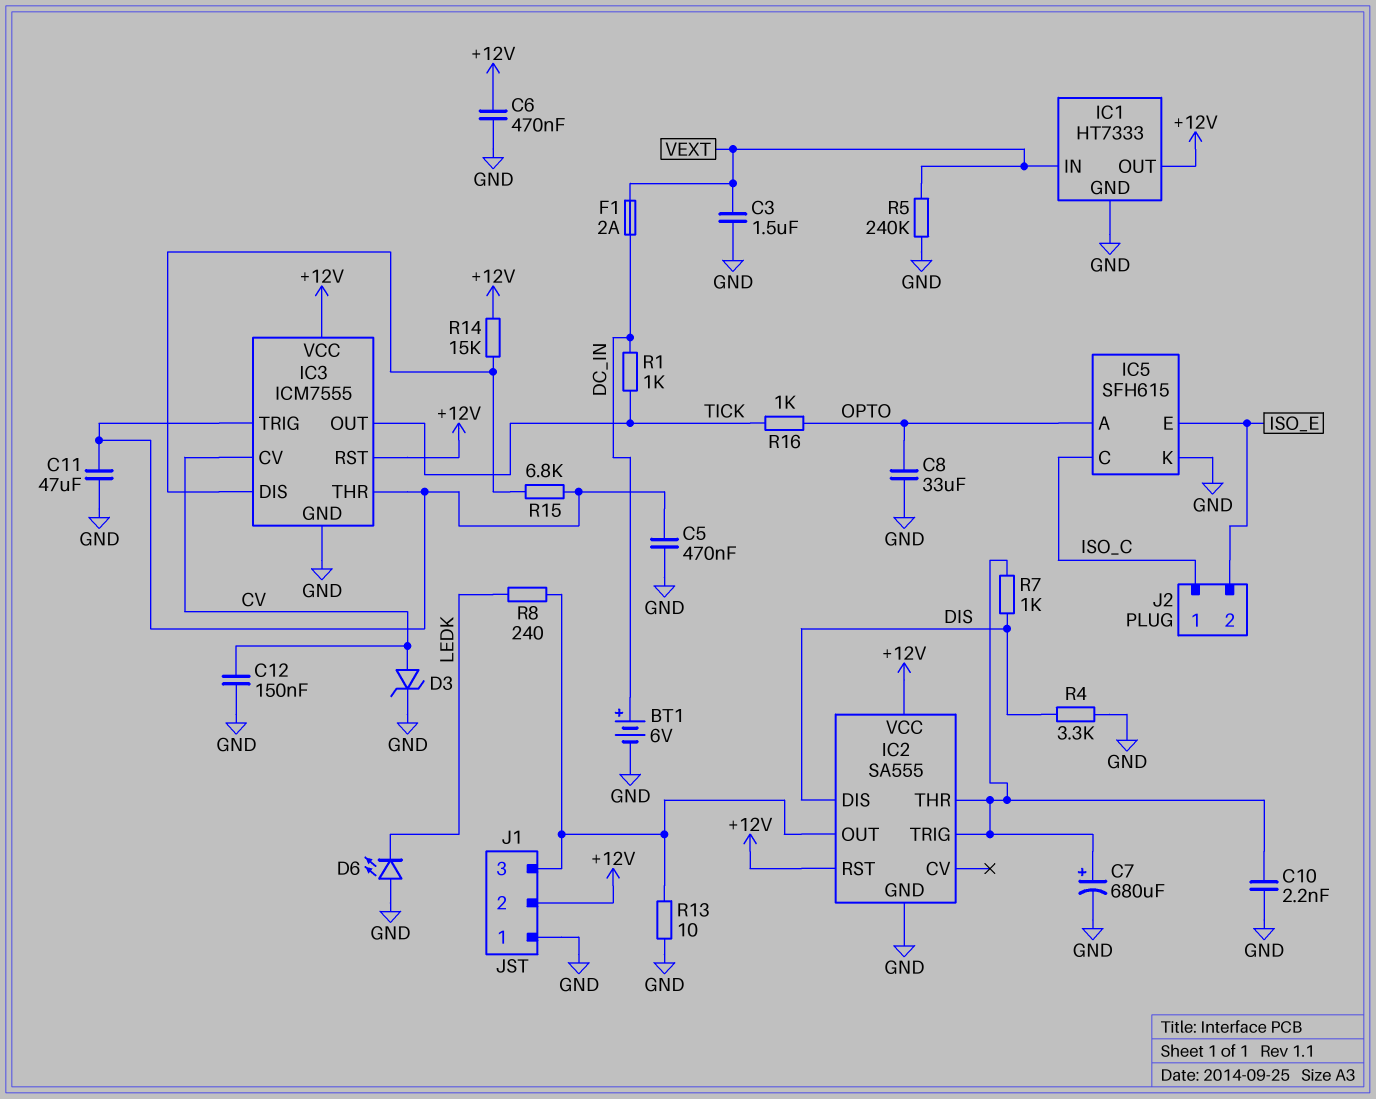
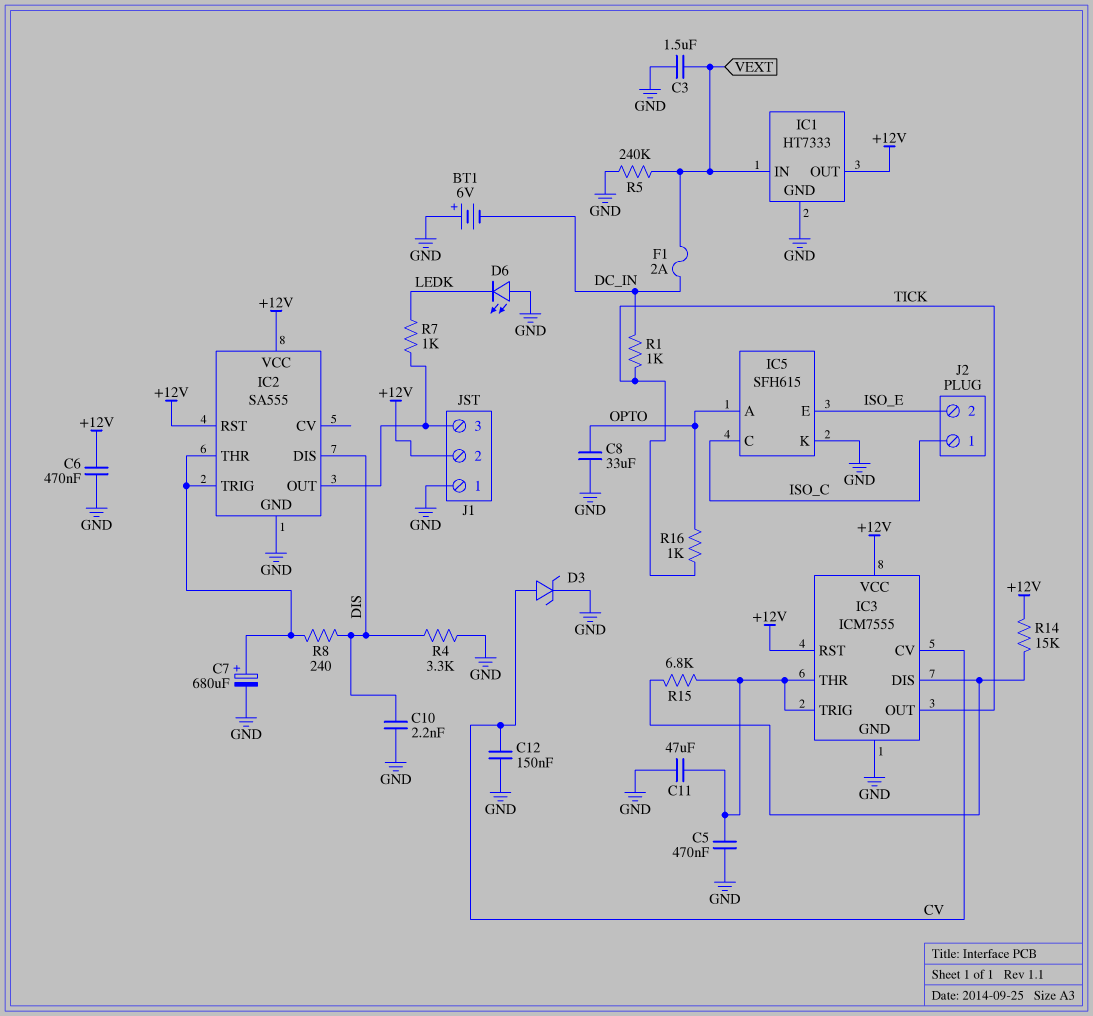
BT1: 6V (plus DC_IN, minus GND) -> 6V (plus GND, minus DC_IN)
C10: 2.2nF (GND, IC2/THR) -> 2.2nF (DIS, GND)
R7: 1k (DIS, IC2/THR) -> 1k (IC2/OUT, LEDK)
R8: 240 (IC2/OUT, LEDK) -> 240 (DIS, IC2/THR)
R13: 10 (GND, IC2/OUT) -> none

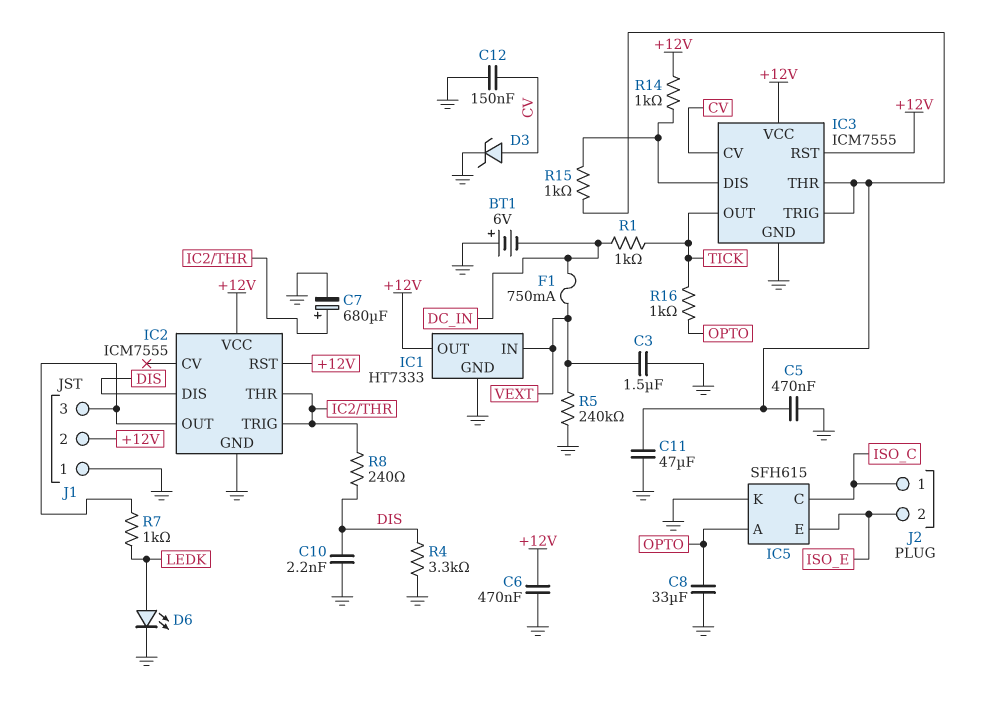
D6: LED (A GND, K LEDK) -> LED (A LEDK, K GND)
F1: 2A (DC_IN, VEXT) -> 750mA (DC_IN, VEXT)
IC2: SA555 -> ICM7555
R14: 15k (+12V, IC3/DIS) -> 1k (+12V, IC3/DIS)
R15: 6.8k (IC3/DIS, IC3/THR) -> 1k (IC3/DIS, IC3/THR)

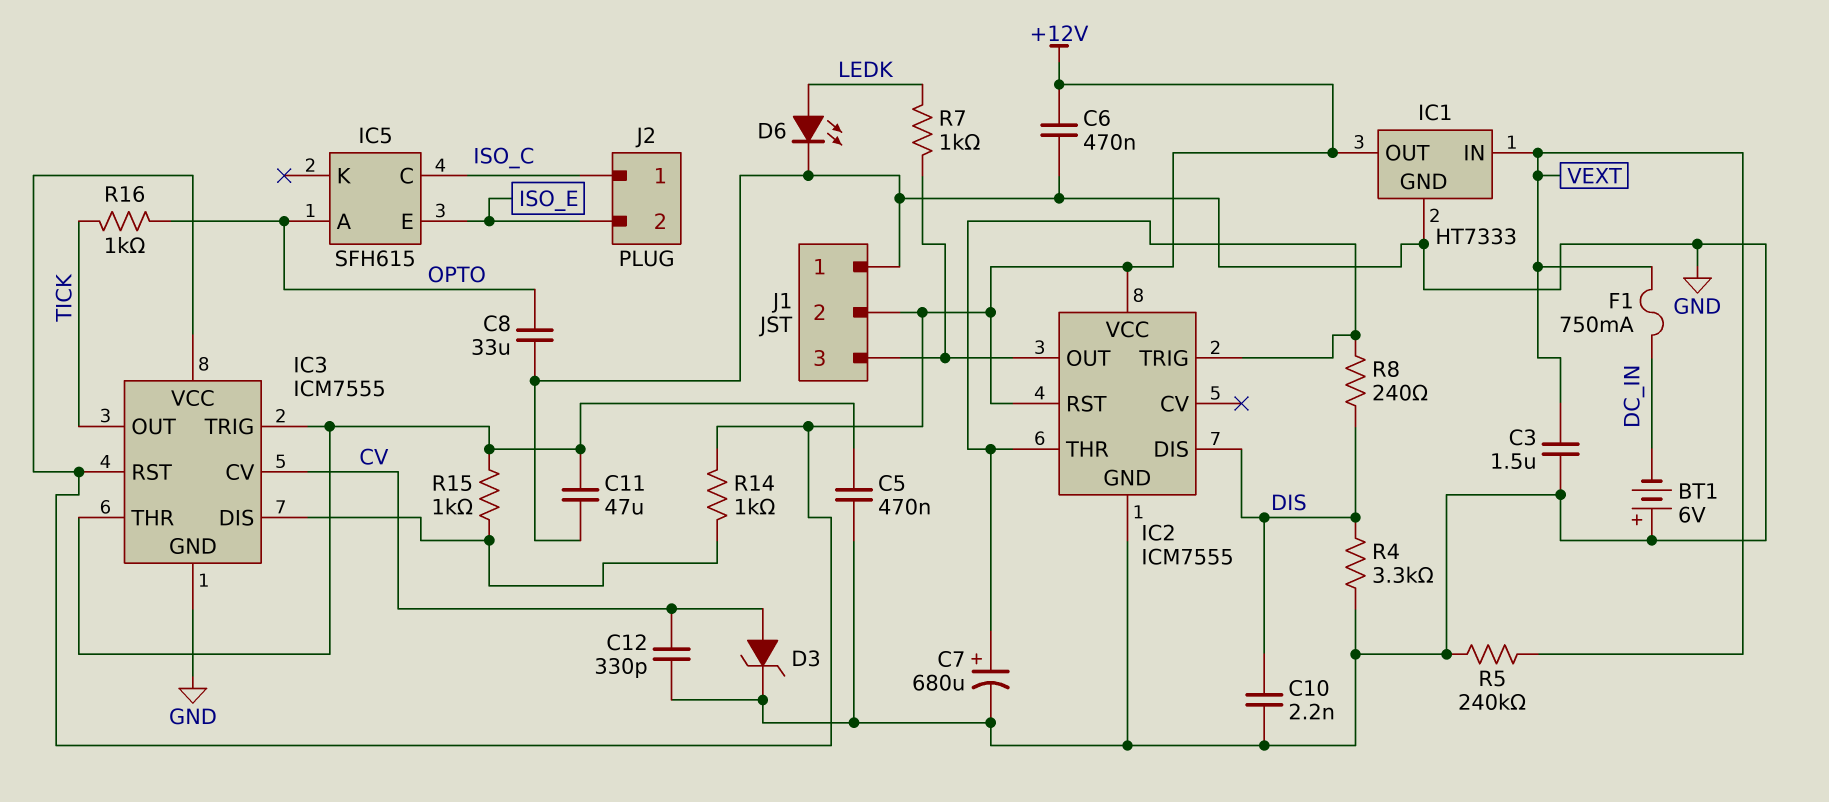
C12: 150nF (CV, GND) -> 330pF (CV, GND)
IC5 pin K: GND -> none
R1: 1k (DC_IN, TICK) -> none

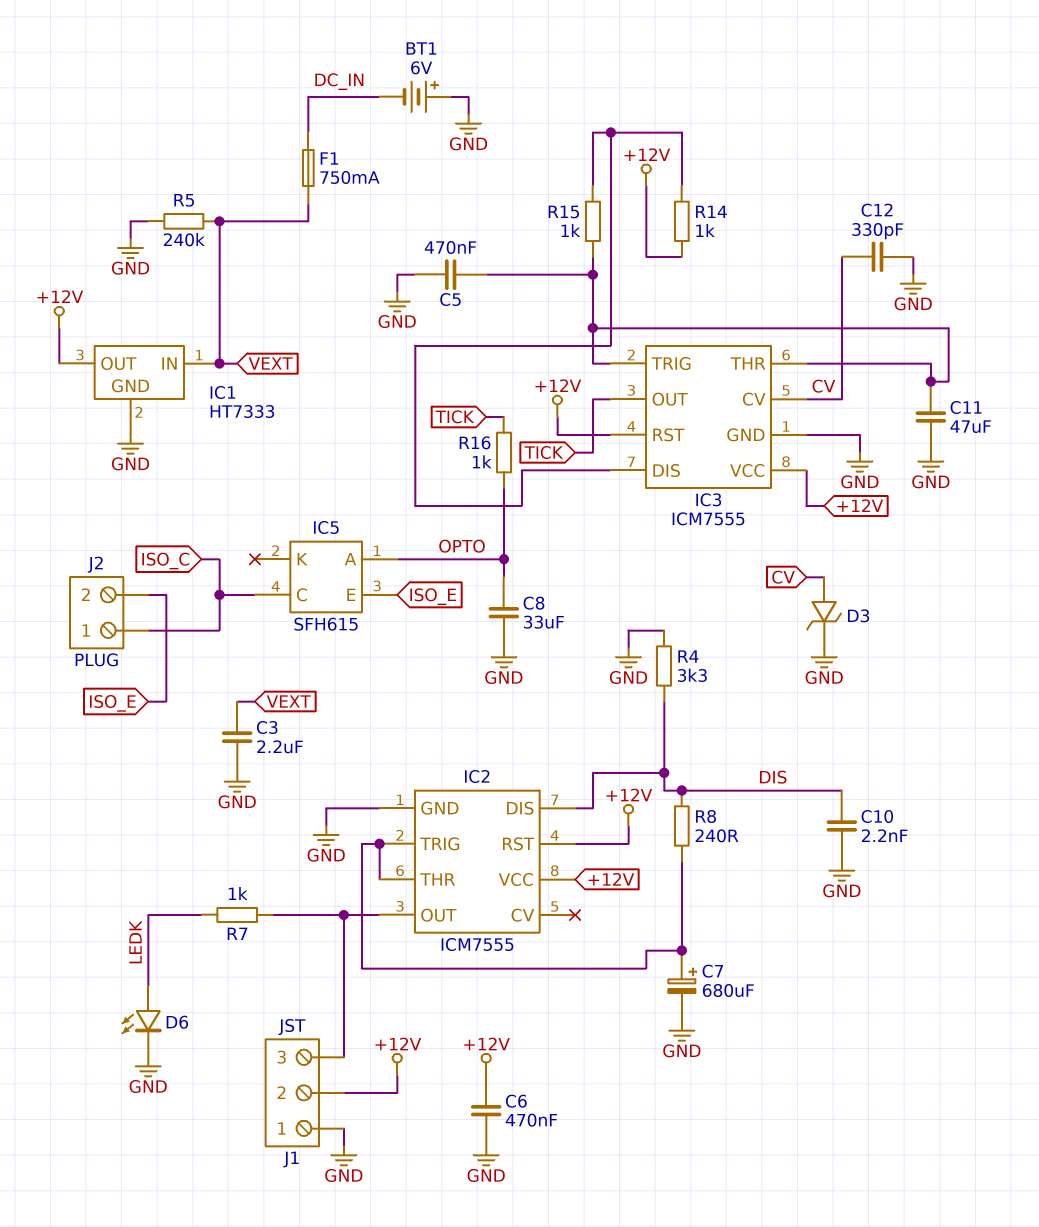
C3: 1.5uF (GND, VEXT) -> 2.2uF (GND, VEXT)

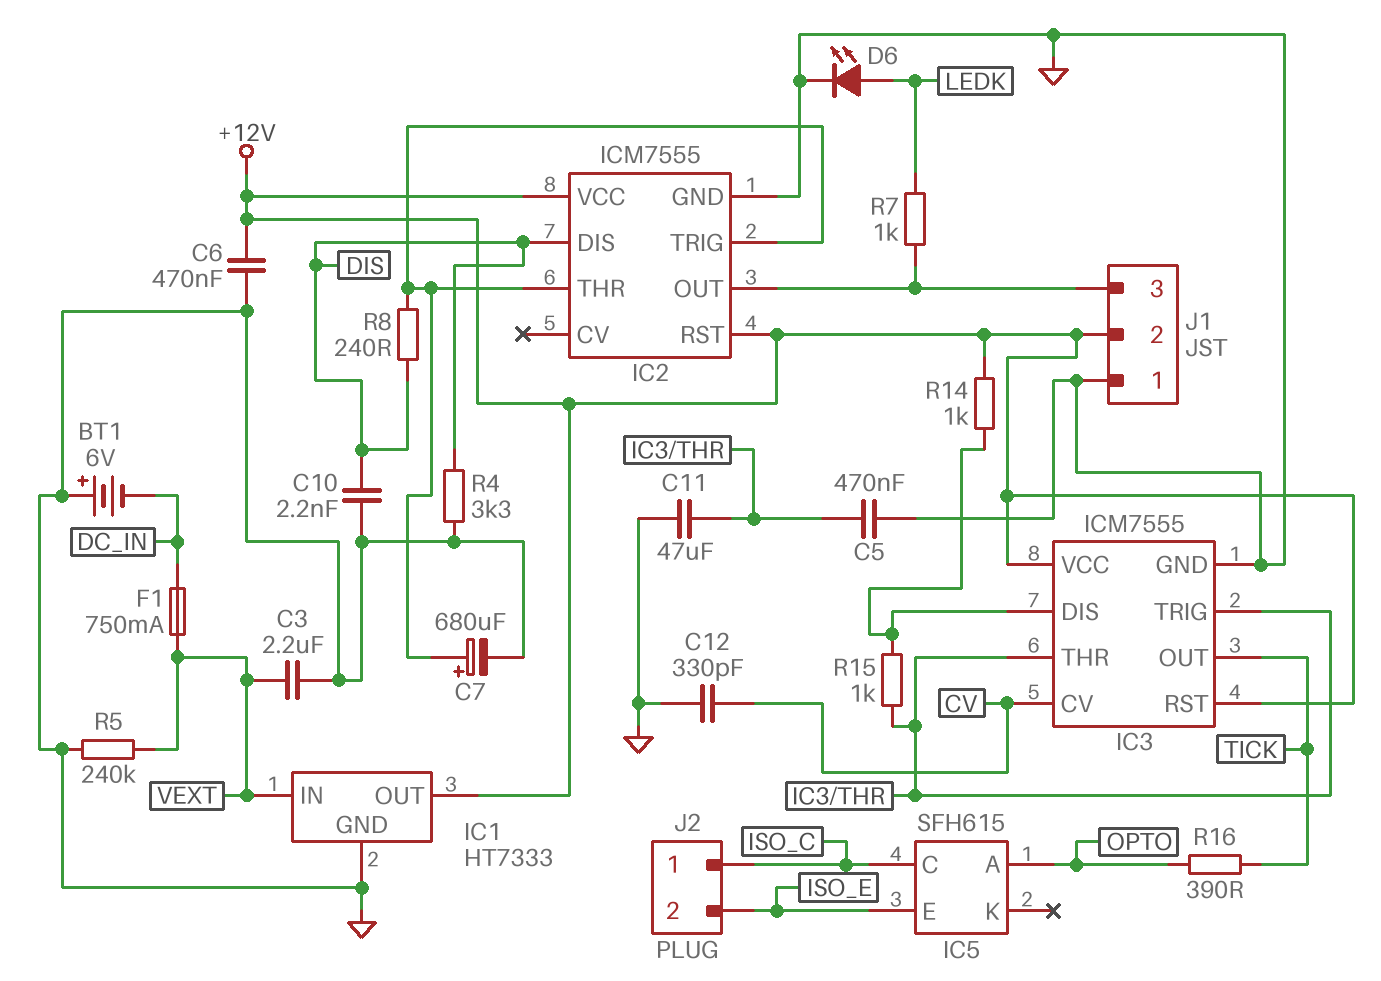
C8: 33uF (GND, OPTO) -> none
D3: zener (A CV, K GND) -> none
R16: 1k (OPTO, TICK) -> 390 (OPTO, TICK)

